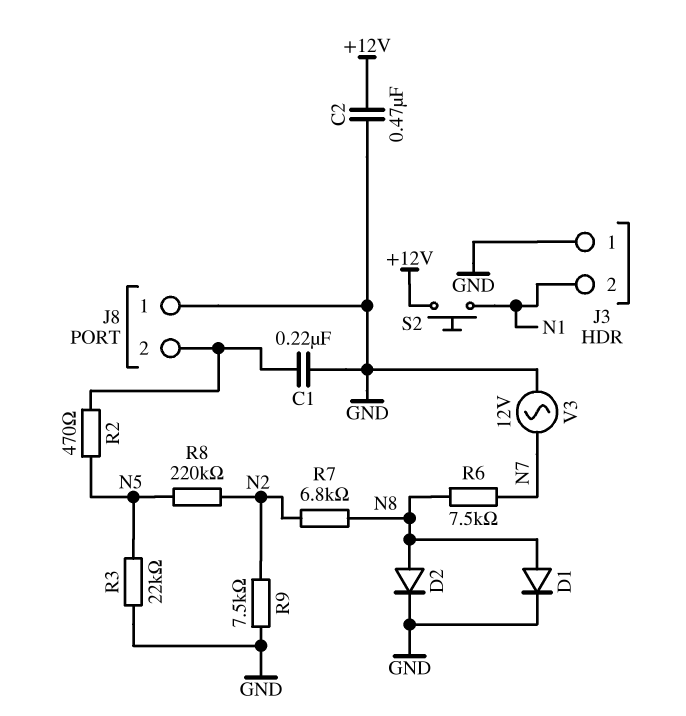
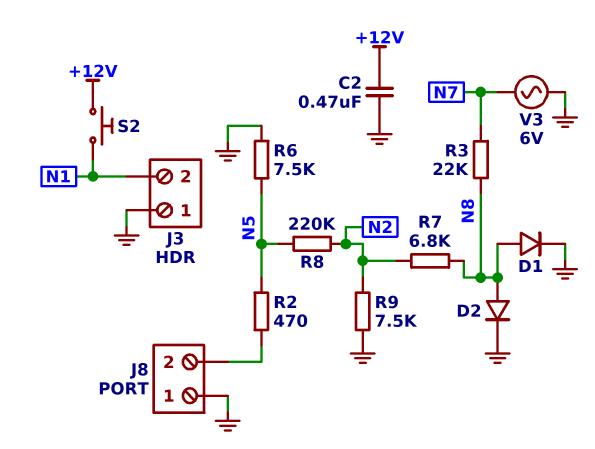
C1: 220nF (GND, J8/2) -> none
R3: 22k (GND, N5) -> 22k (N7, N8)
R6: 7.5k (N7, N8) -> 7.5k (GND, N5)
V3: AC 12V (GND, N7) -> AC 6V (GND, N7)

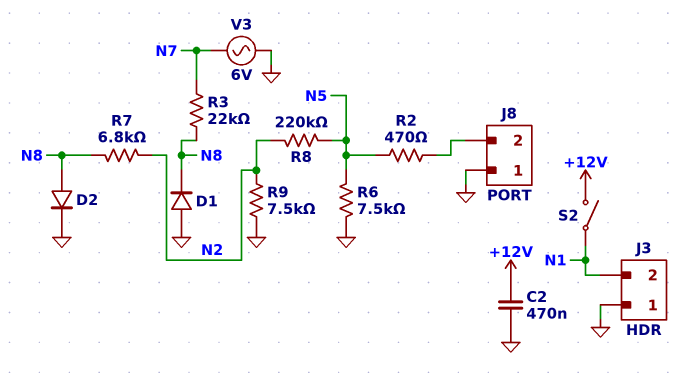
D1: diode (A N8, K GND) -> diode (A GND, K N8)
S2: button (+12V, N1) -> switch (+12V, N1)

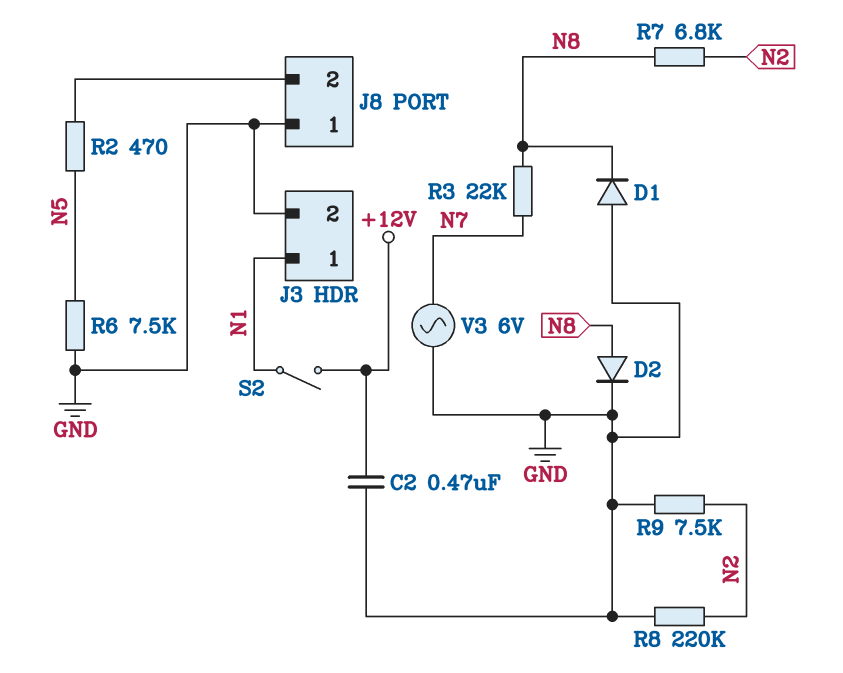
J3 pin 1: GND -> N1
J3 pin 2: N1 -> GND
R8: 220k (N2, N5) -> 220k (GND, N2)

